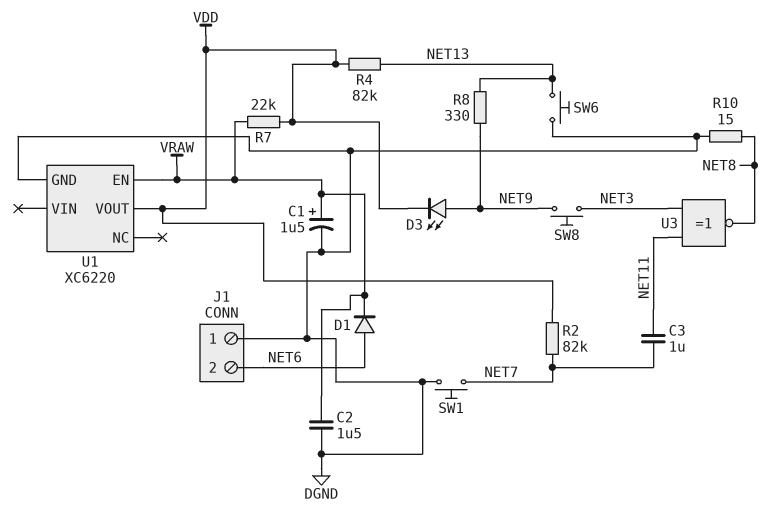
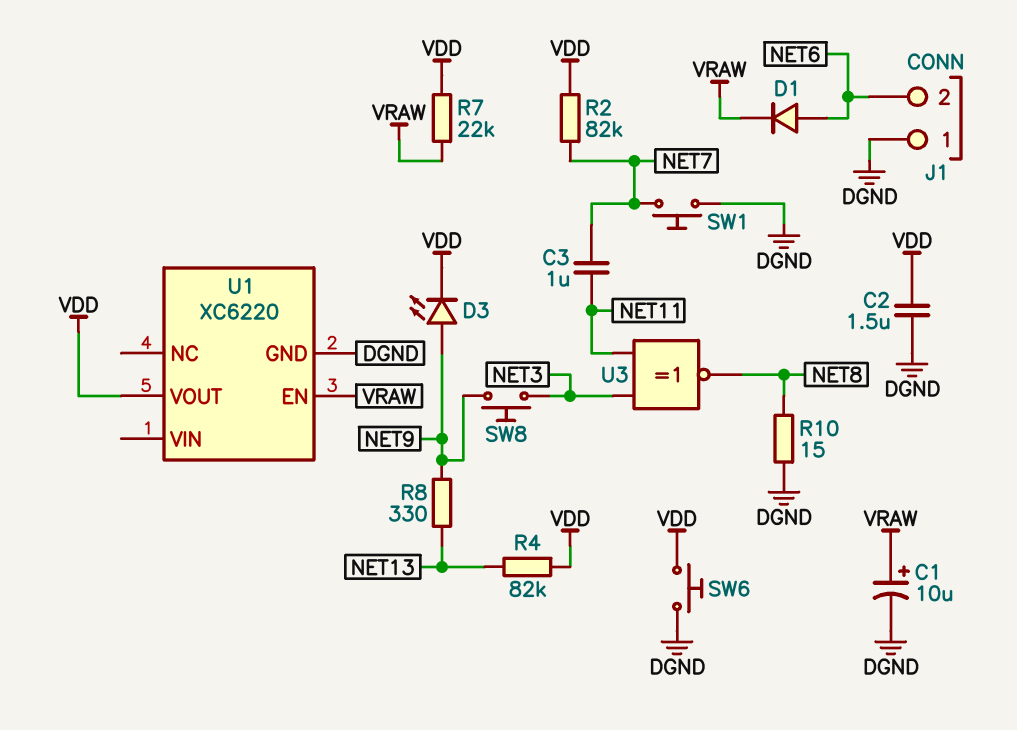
C1: 1.5uF (plus VRAW, minus DGND) -> 10uF (plus VRAW, minus DGND)
C2: 1.5uF (DGND, VRAW) -> 1.5uF (DGND, VDD)
SW6: button (DGND, NET13) -> button (DGND, VDD)

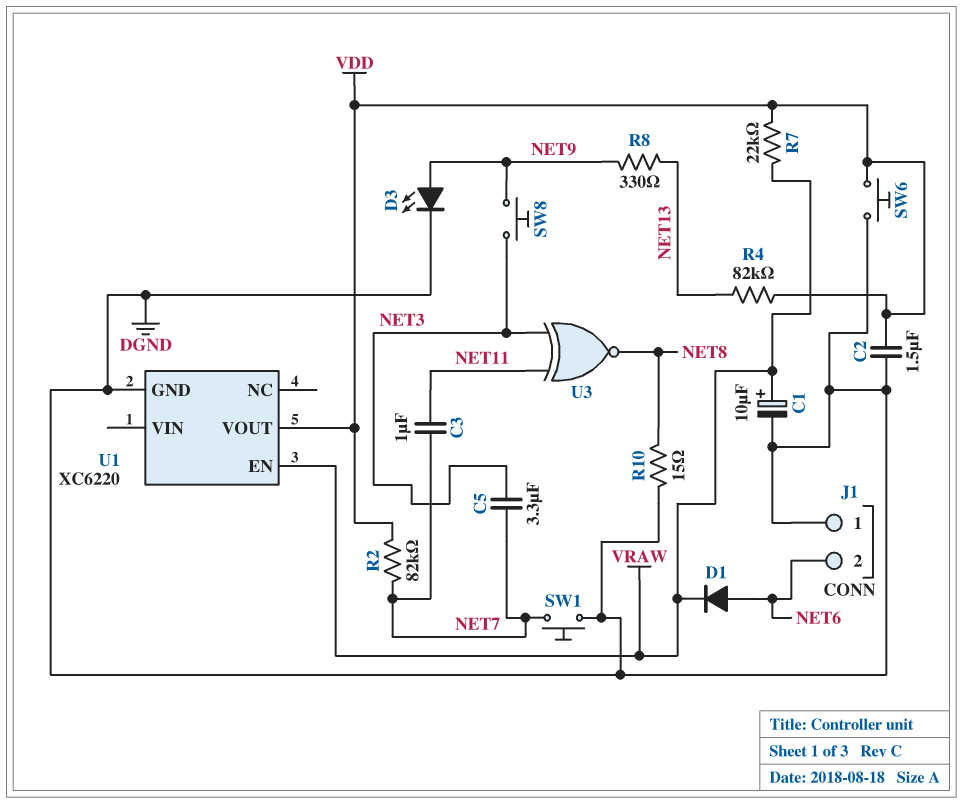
C5: none -> 3.3uF (NET3, NET7)
D3: LED (A NET9, K VDD) -> LED (A NET9, K DGND)

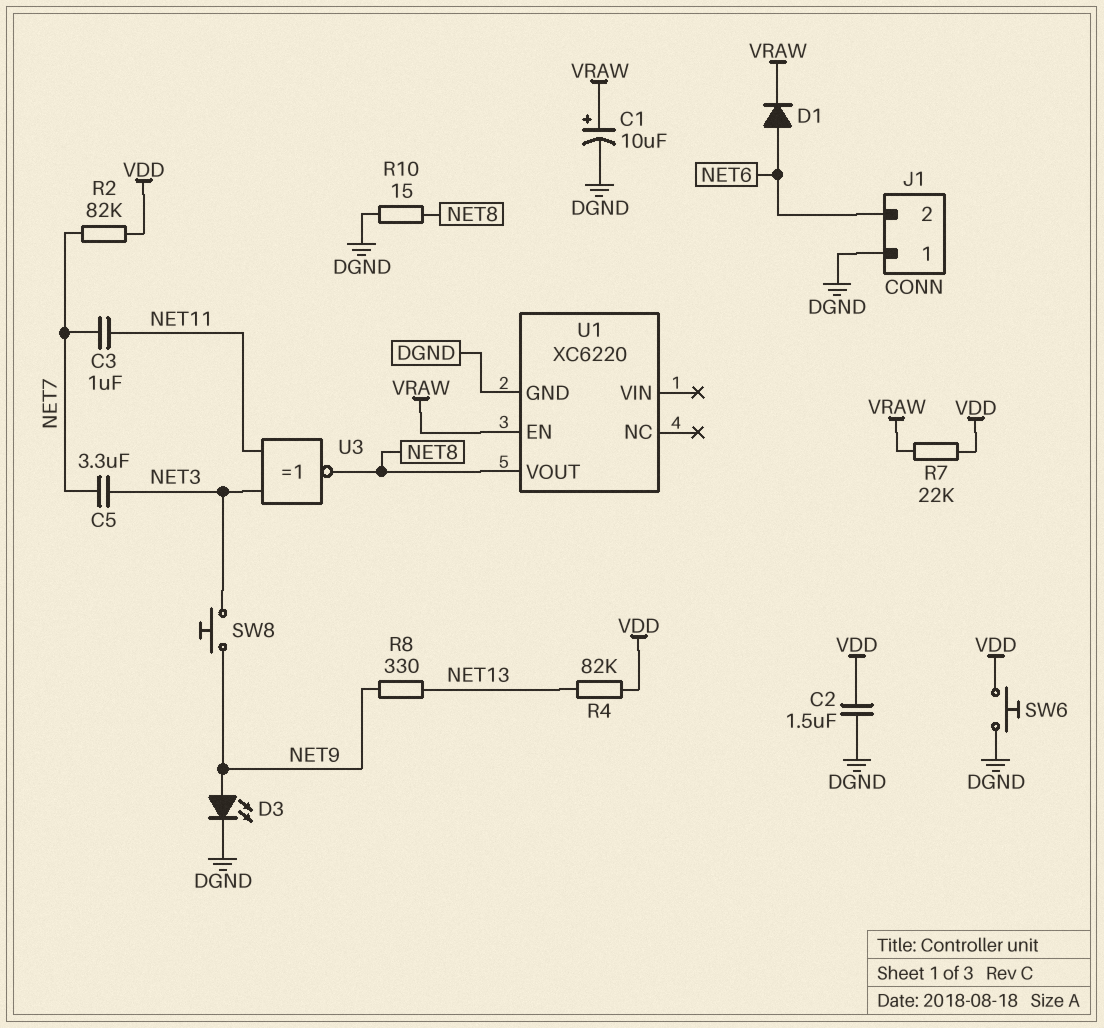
SW1: button (DGND, NET7) -> none
U1 pin VOUT: VDD -> NET8

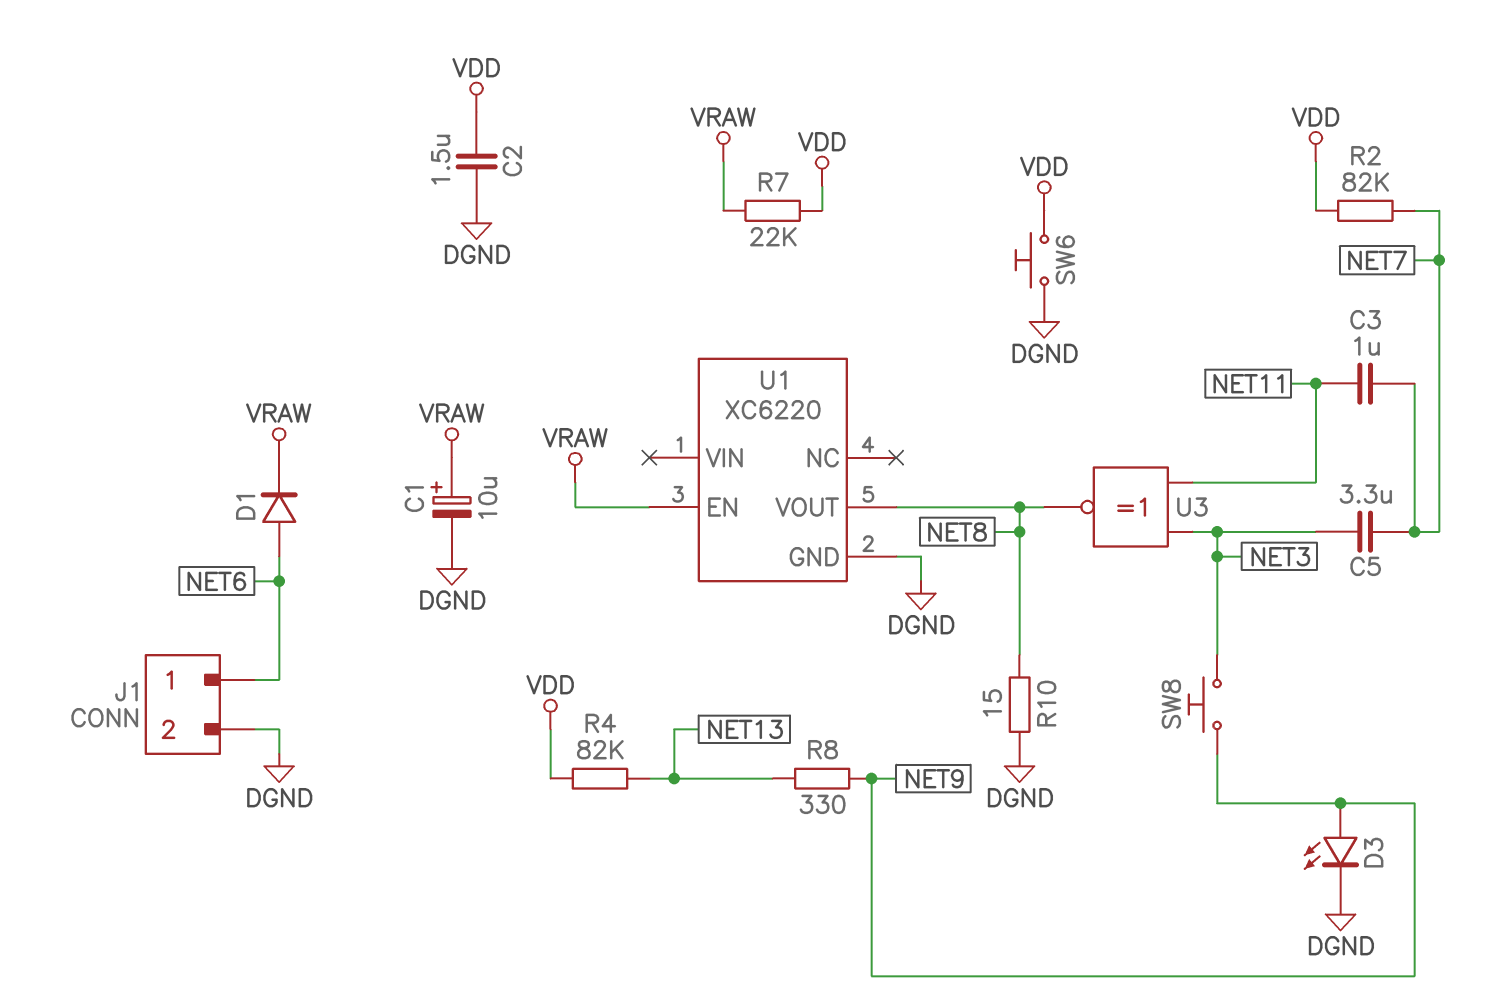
J1 pin 1: DGND -> NET6
J1 pin 2: NET6 -> DGND

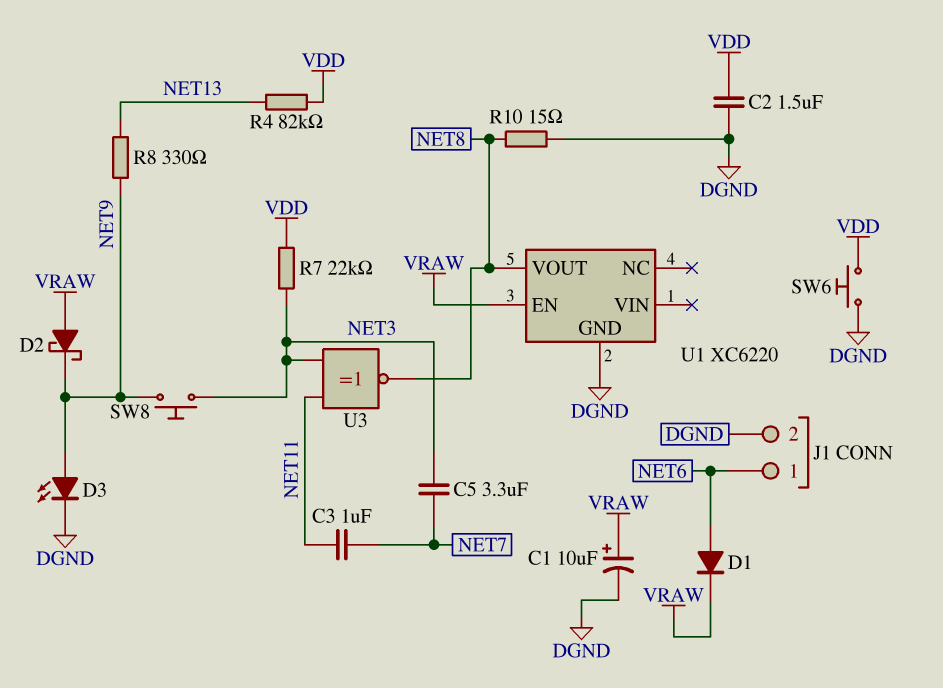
D2: none -> schottky (A VRAW, K NET9)
R2: 82k (NET7, VDD) -> none
R7: 22k (VDD, VRAW) -> 22k (NET3, VDD)

